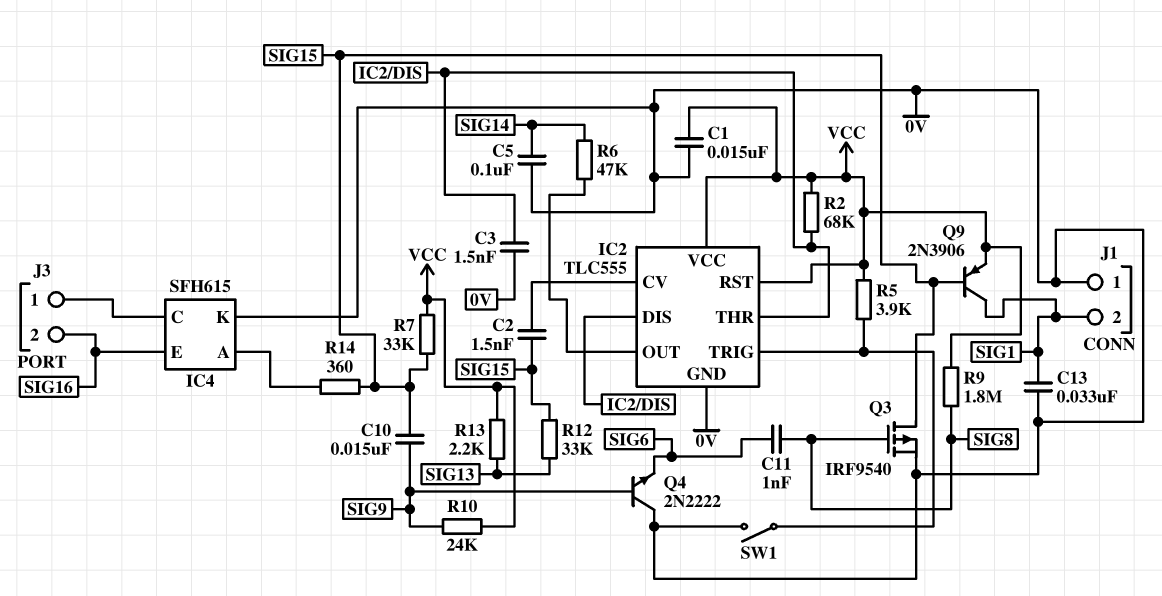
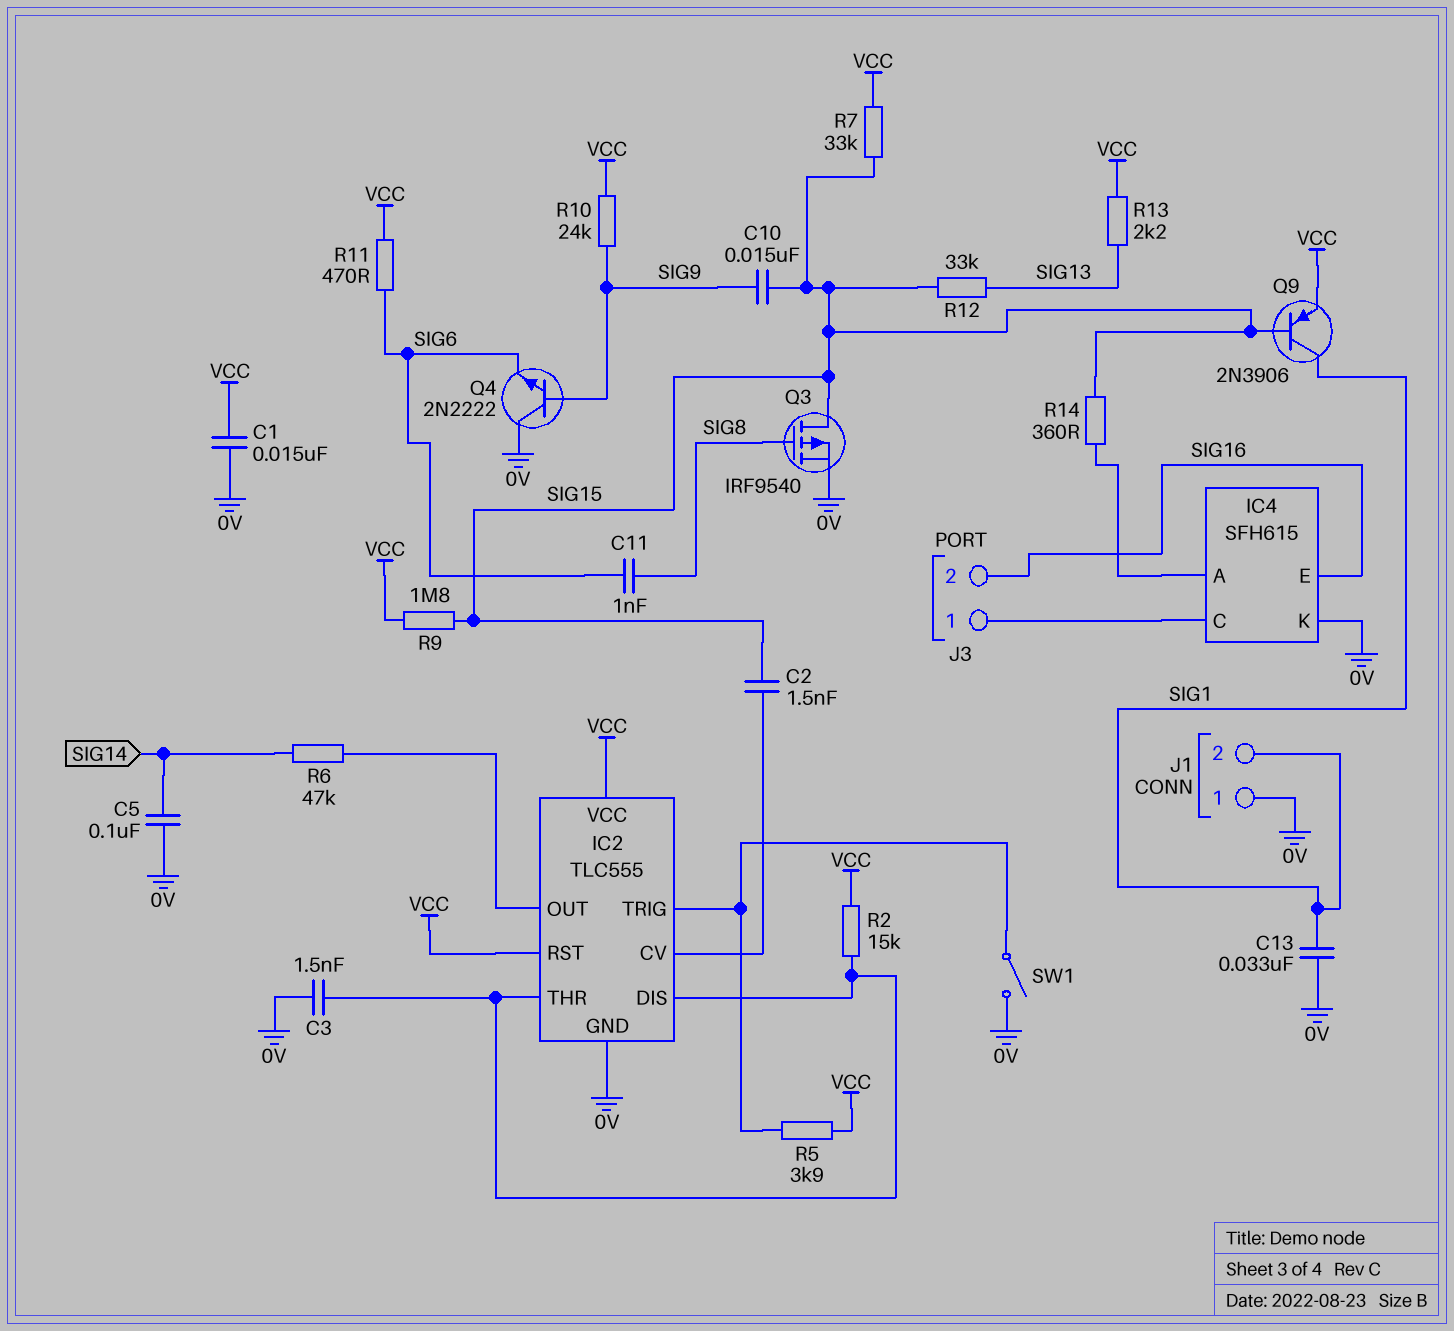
R2: 68k (IC2/DIS, VCC) -> 15k (IC2/DIS, VCC)
R9: 1.8M (SIG8, VCC) -> 1.8M (SIG15, VCC)
R11: none -> 470 (SIG6, VCC)

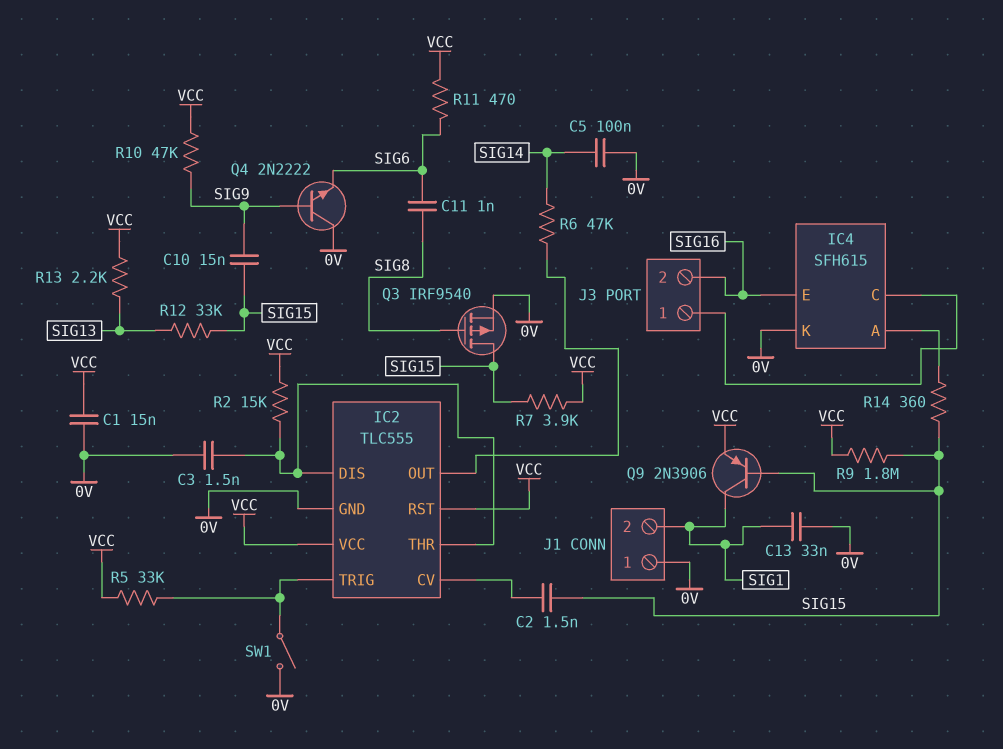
R5: 3.9k (IC2/TRIG, VCC) -> 33k (IC2/TRIG, VCC)
R7: 33k (SIG15, VCC) -> 3.9k (SIG15, VCC)
R10: 24k (SIG9, VCC) -> 47k (SIG9, VCC)

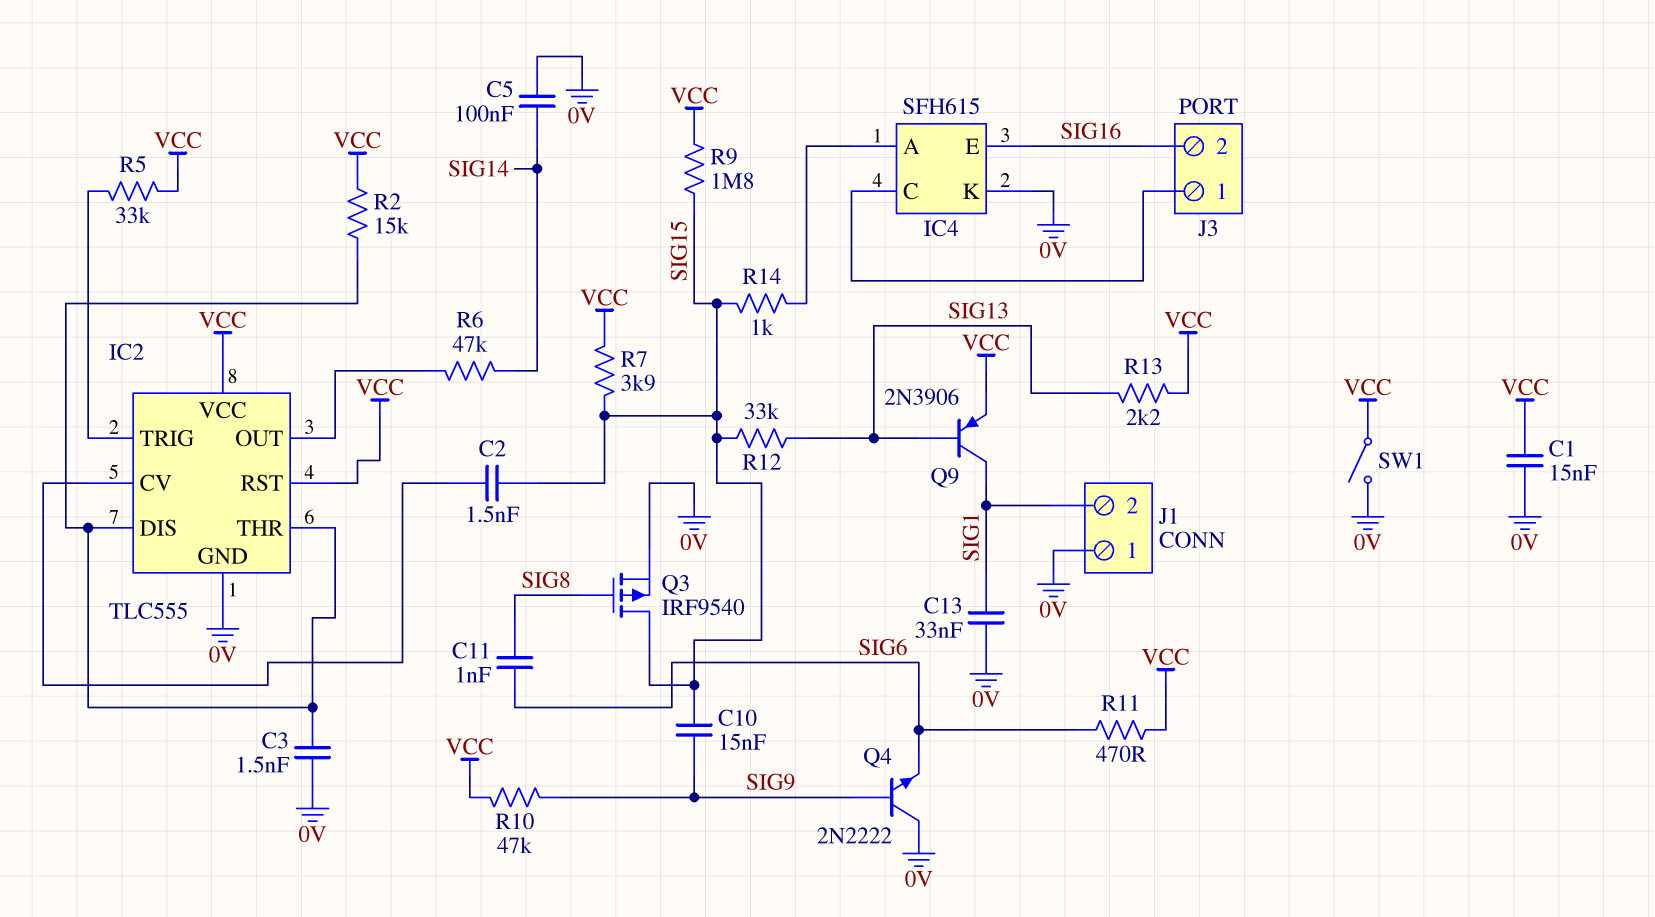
Q9: PNP 2N3906 (B SIG15, C SIG1, E VCC) -> PNP 2N3906 (B SIG13, C SIG1, E VCC)
R14: 360 (IC4/A, SIG15) -> 1k (IC4/A, SIG15)
SW1: switch (0V, IC2/TRIG) -> switch (0V, VCC)

